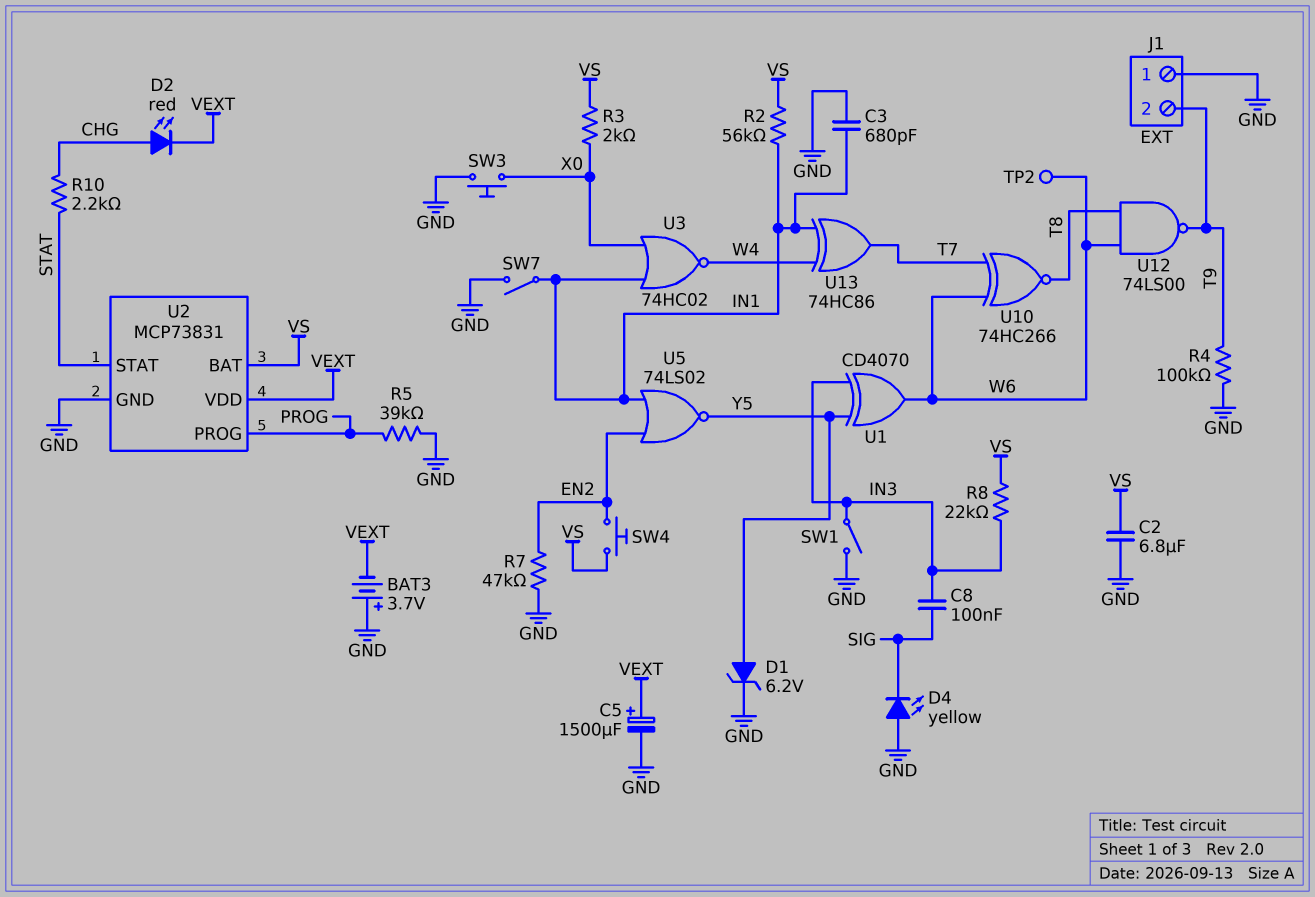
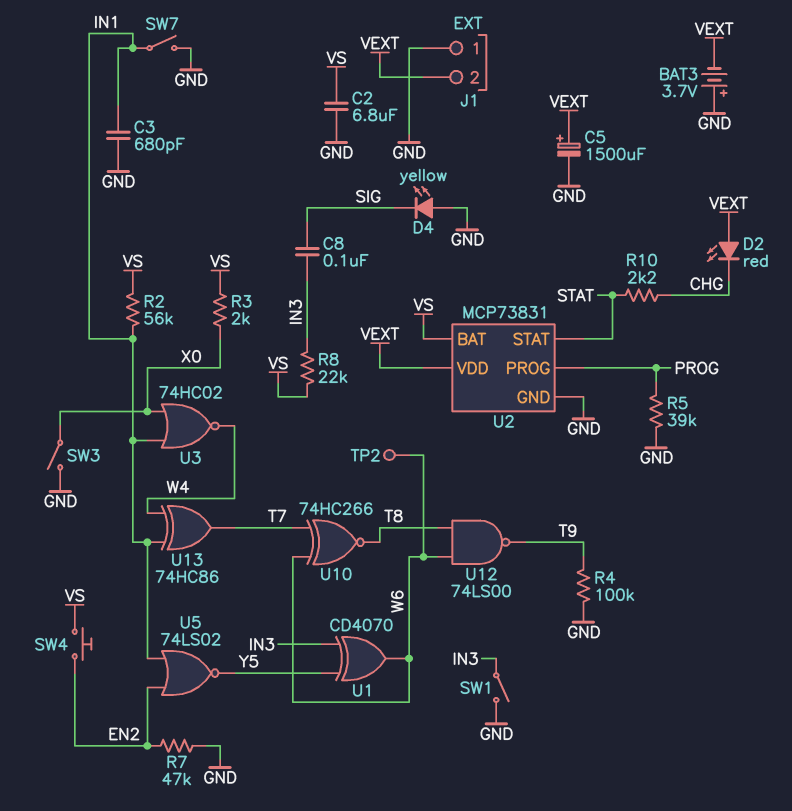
D1: zener 6.2V (A Y5, K GND) -> none
D2: LED red (A CHG, K VEXT) -> LED red (A VEXT, K CHG)
J1 pin 2: T9 -> VEXT
SW3: button (GND, X0) -> switch (GND, X0)

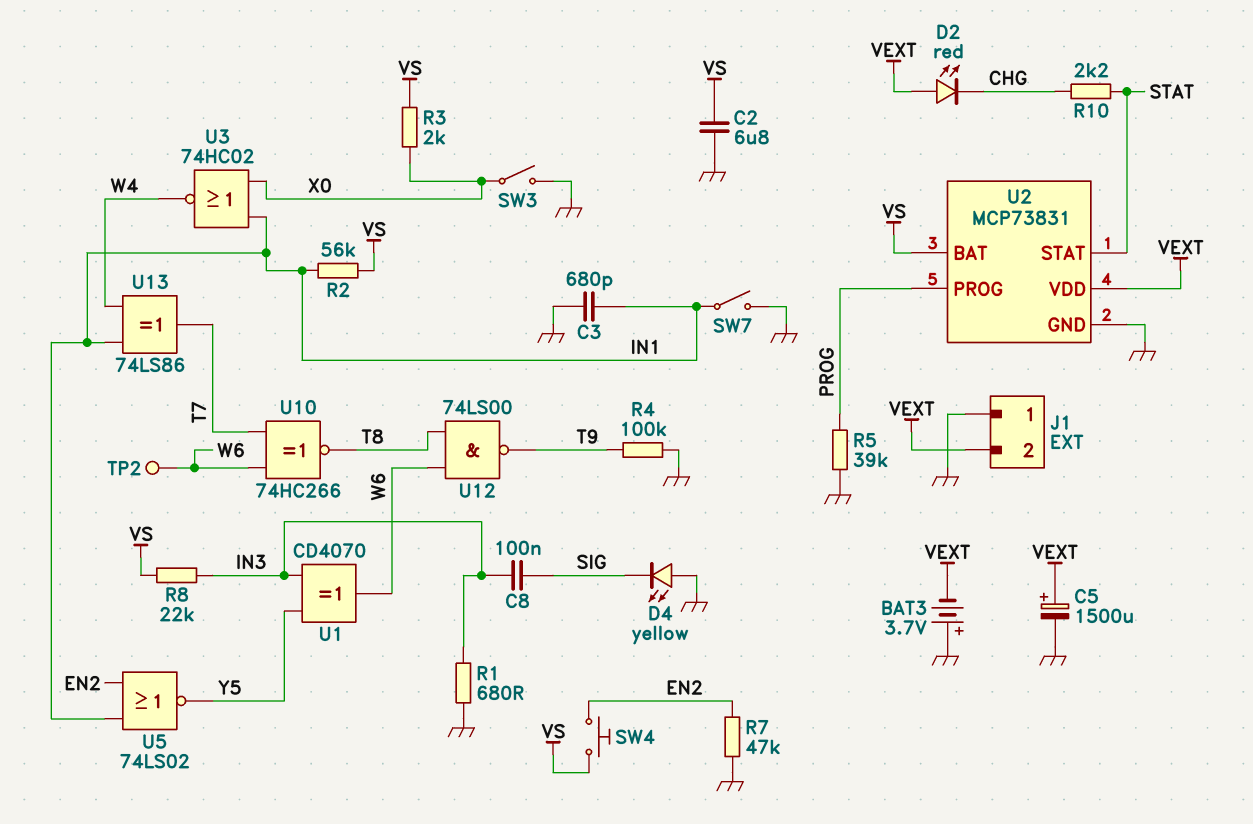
R1: none -> 680 (GND, IN3)
SW1: switch (GND, IN3) -> none
U13: XOR 74HC86 (in IN1, in W4, out T7) -> XOR 74LS86 (in IN1, in W4, out T7)

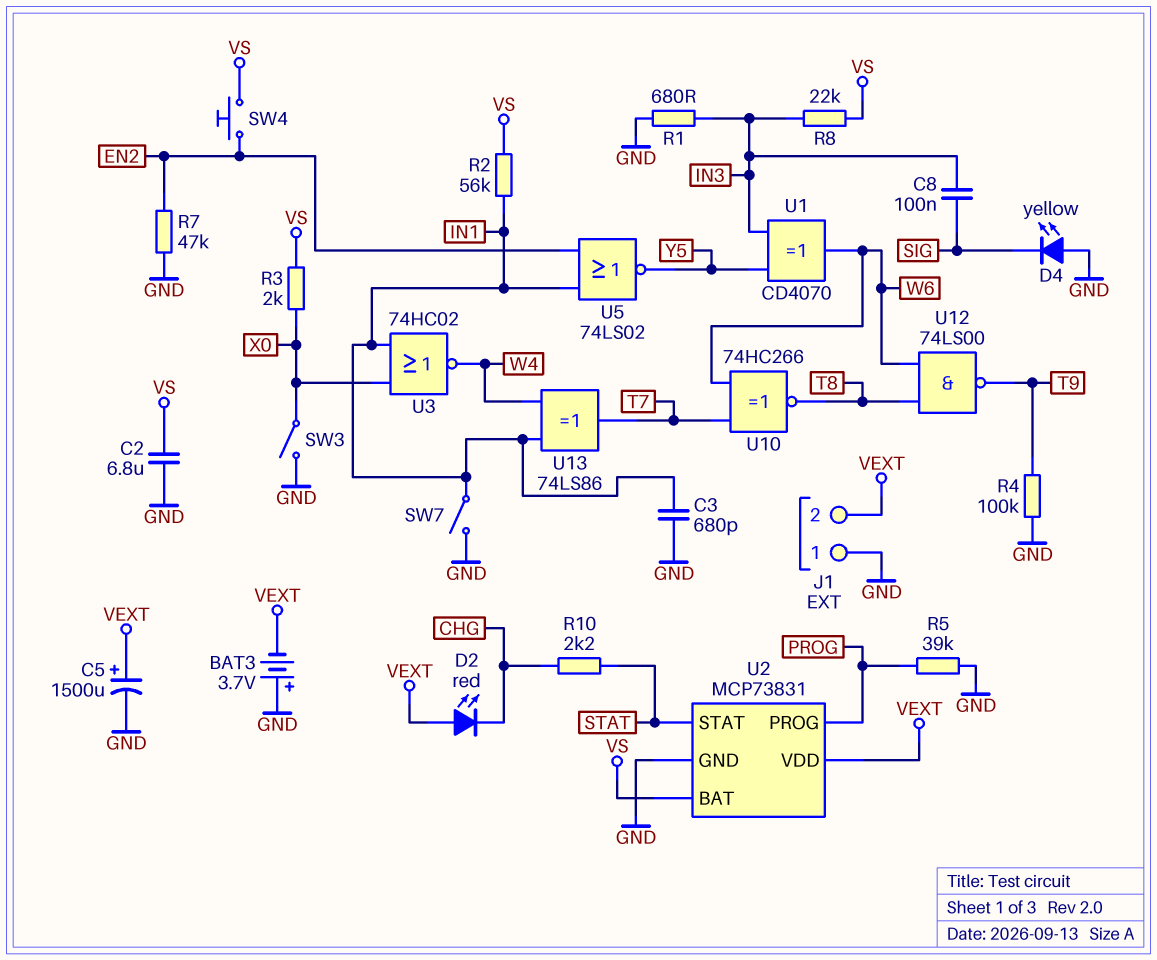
TP2: test point (W6) -> none

